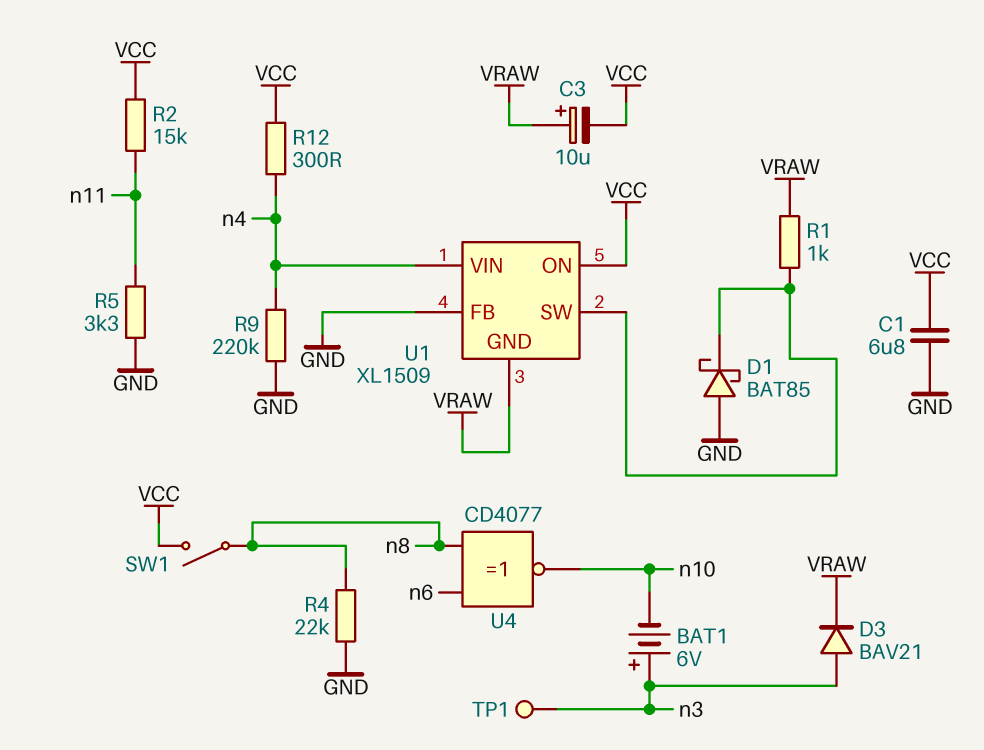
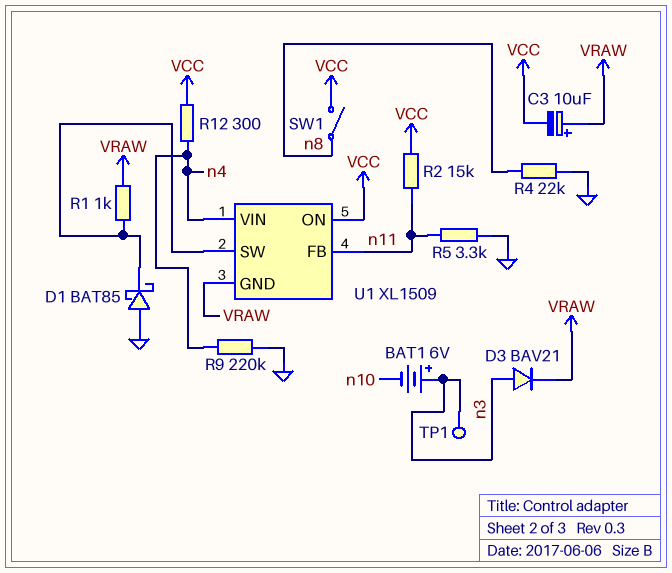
C1: 6.8uF (GND, VCC) -> none
U1 pin FB: GND -> n11
U4: XNOR CD4077 (in n6, in n8, out n10) -> none

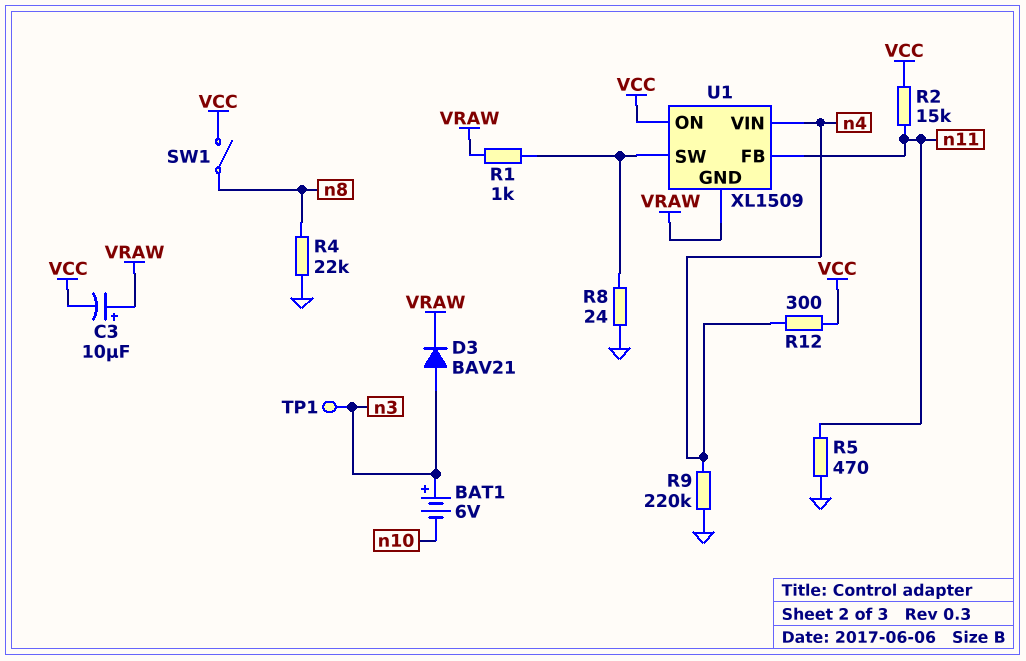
D1: schottky BAT85 (A GND, K U1/SW) -> none
R5: 3.3k (GND, n11) -> 470 (GND, n11)
R8: none -> 24 (GND, U1/SW)

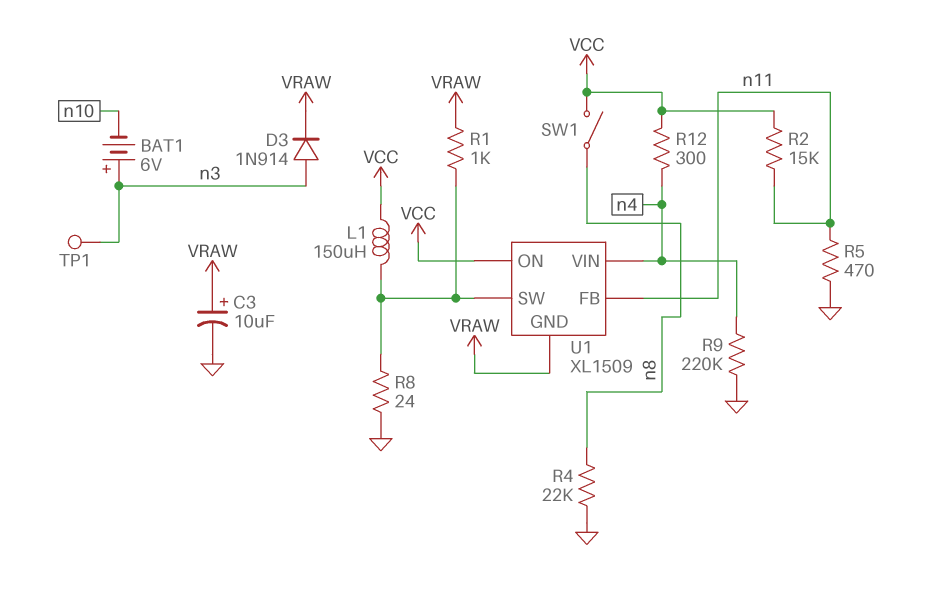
C3: 10uF (plus VRAW, minus VCC) -> 10uF (plus VRAW, minus GND)
D3: diode BAV21 (A n3, K VRAW) -> diode 1N914 (A n3, K VRAW)
L1: none -> 150uH (U1/SW, VCC)

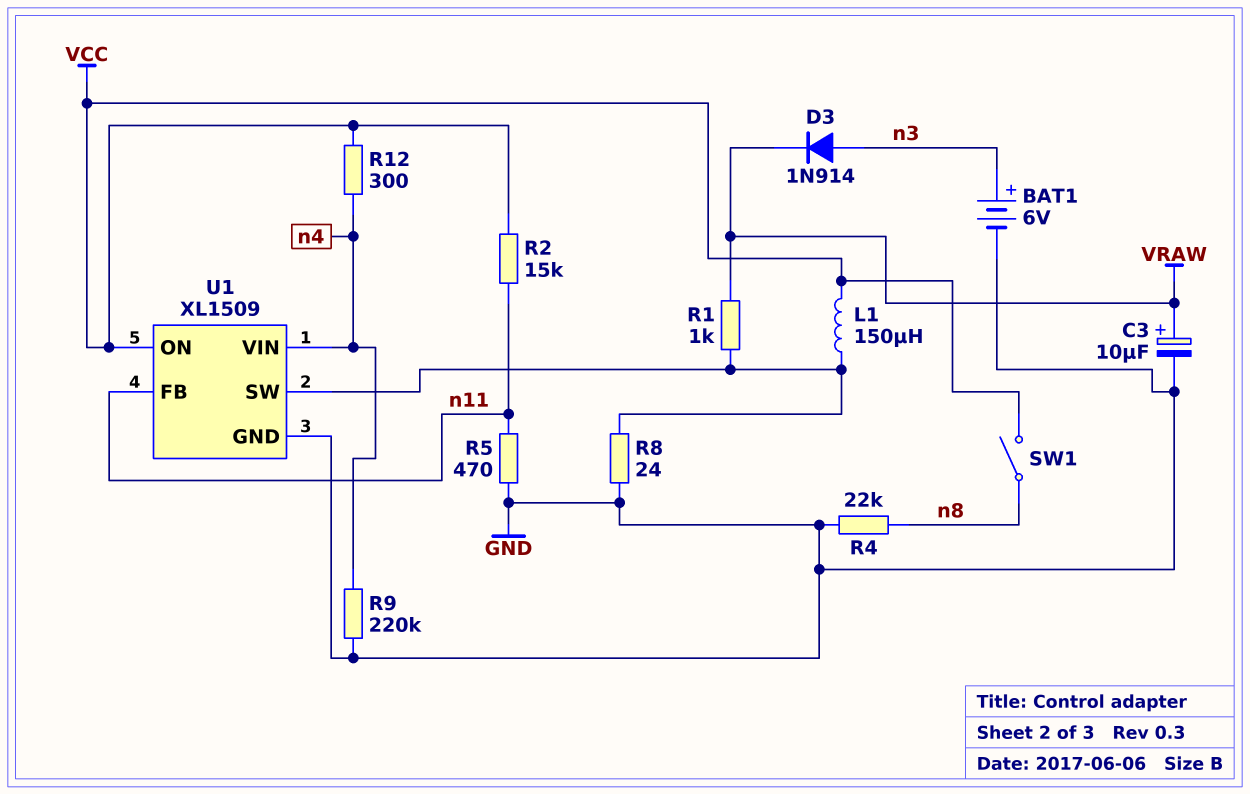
BAT1: 6V (plus n3, minus n10) -> 6V (plus n3, minus GND)
TP1: test point (n3) -> none
U1 pin GND: VRAW -> GND

